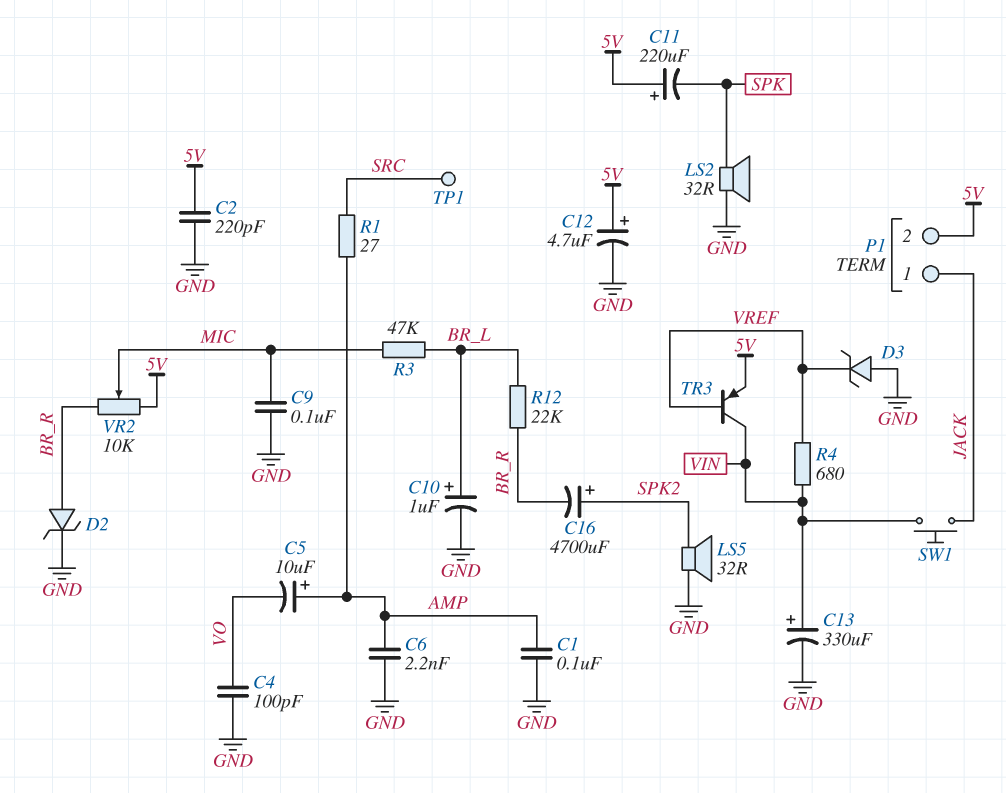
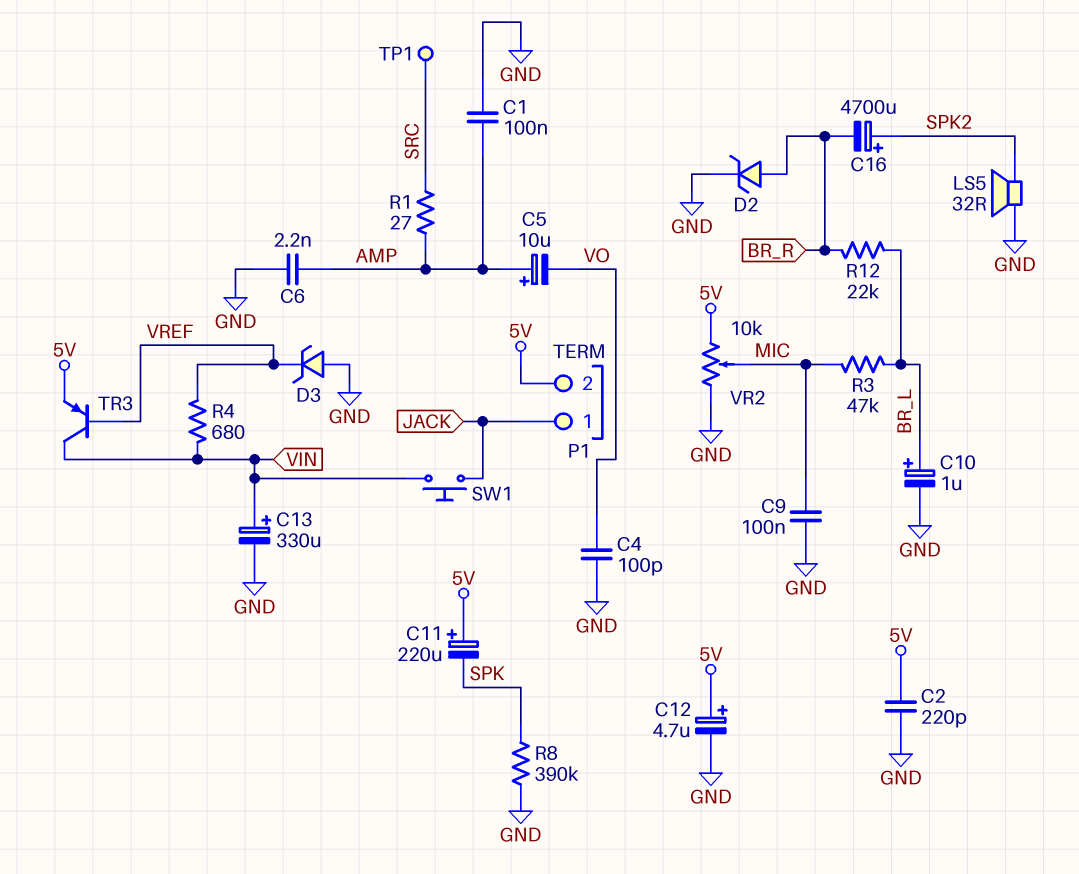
LS2: speaker 32R (GND, SPK) -> none
R8: none -> 390k (GND, SPK)
VR2: 10k (5V, BR_R, wiper MIC) -> 10k (5V, GND, wiper MIC)

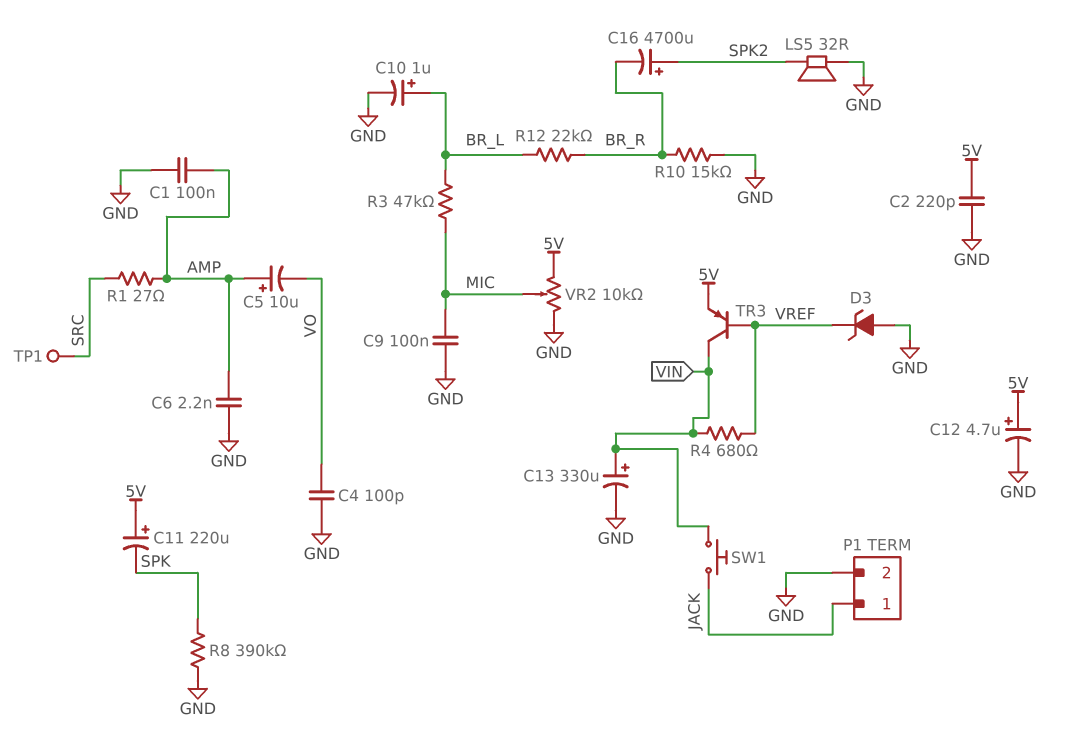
D2: zener (A BR_R, K GND) -> none
P1 pin 2: 5V -> GND
R10: none -> 15k (BR_R, GND)

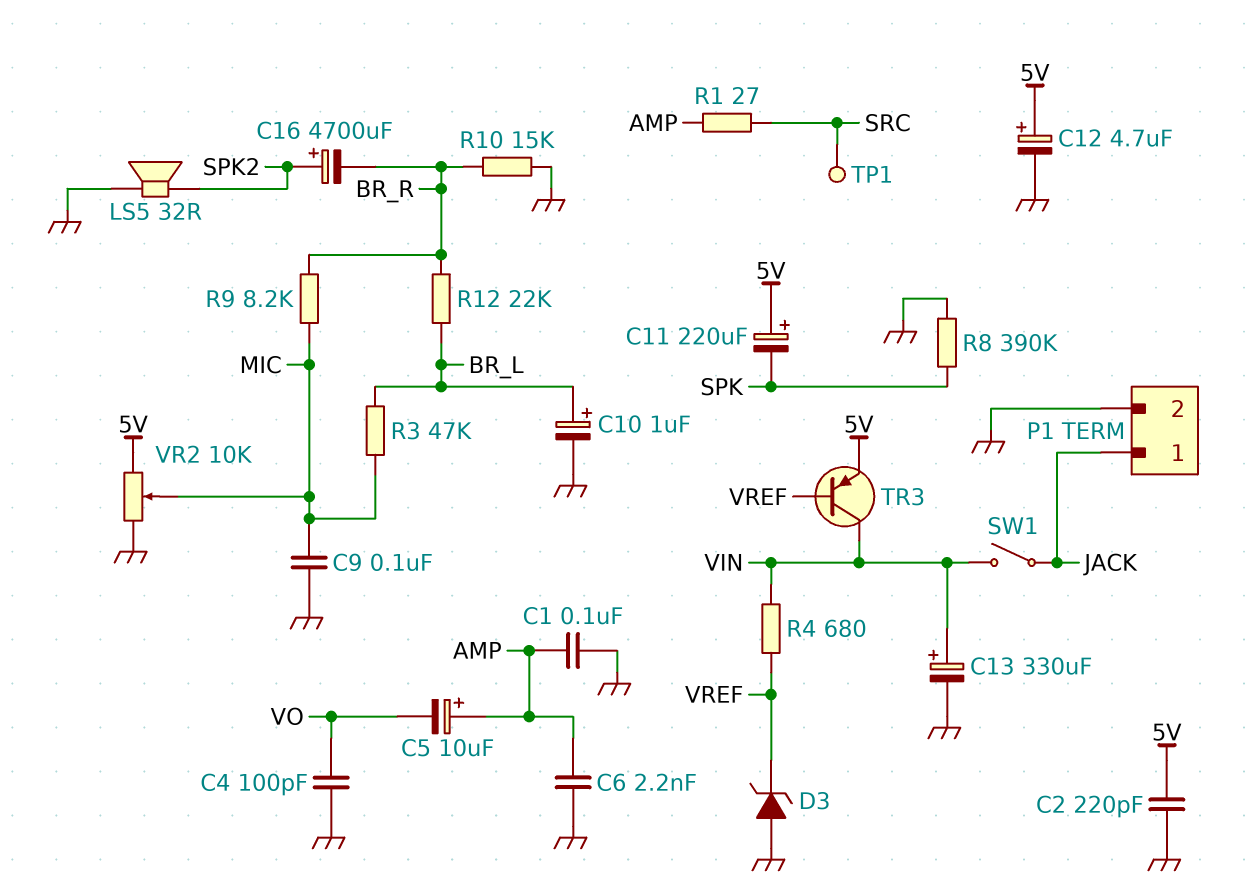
R9: none -> 8.2k (BR_R, MIC)
SW1: button (JACK, VIN) -> switch (JACK, VIN)

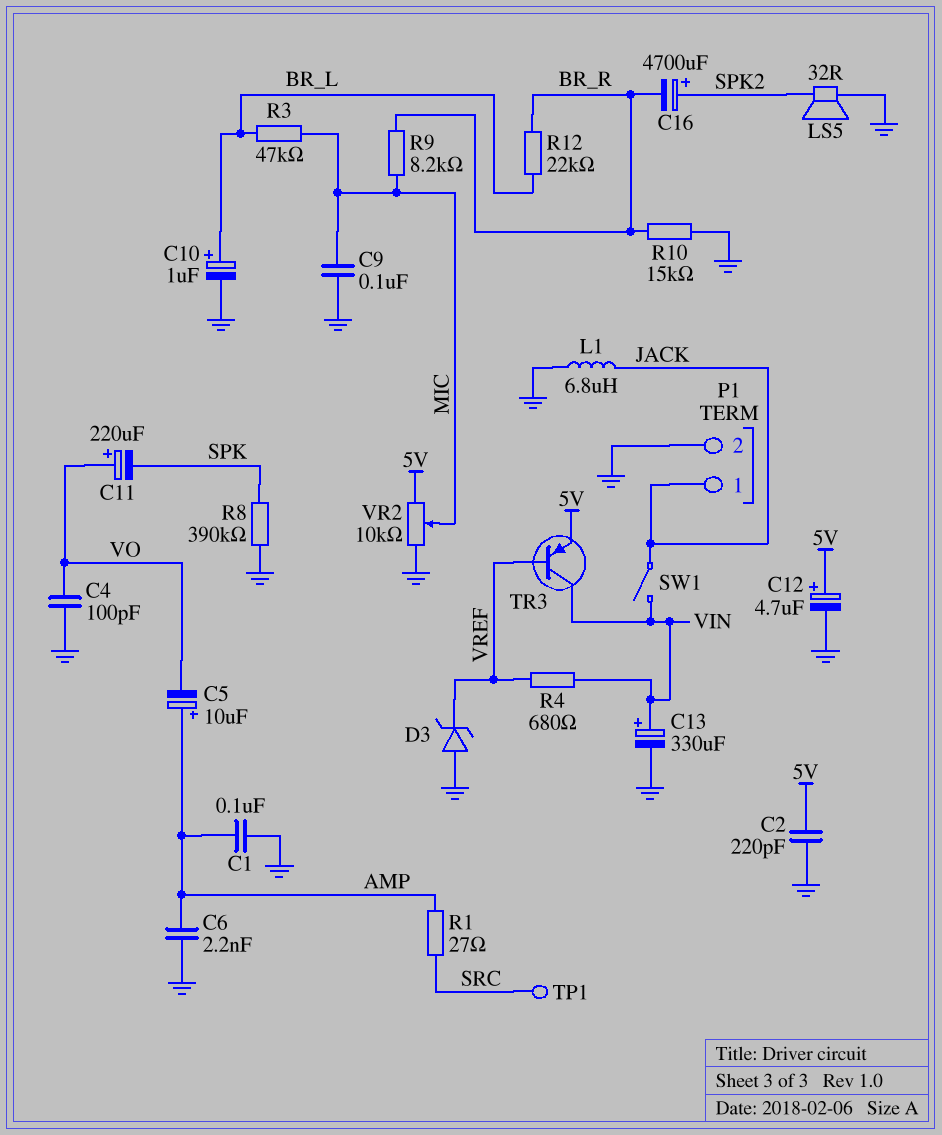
C11: 220uF (plus 5V, minus SPK) -> 220uF (plus VO, minus SPK)
L1: none -> 6.8uH (GND, JACK)

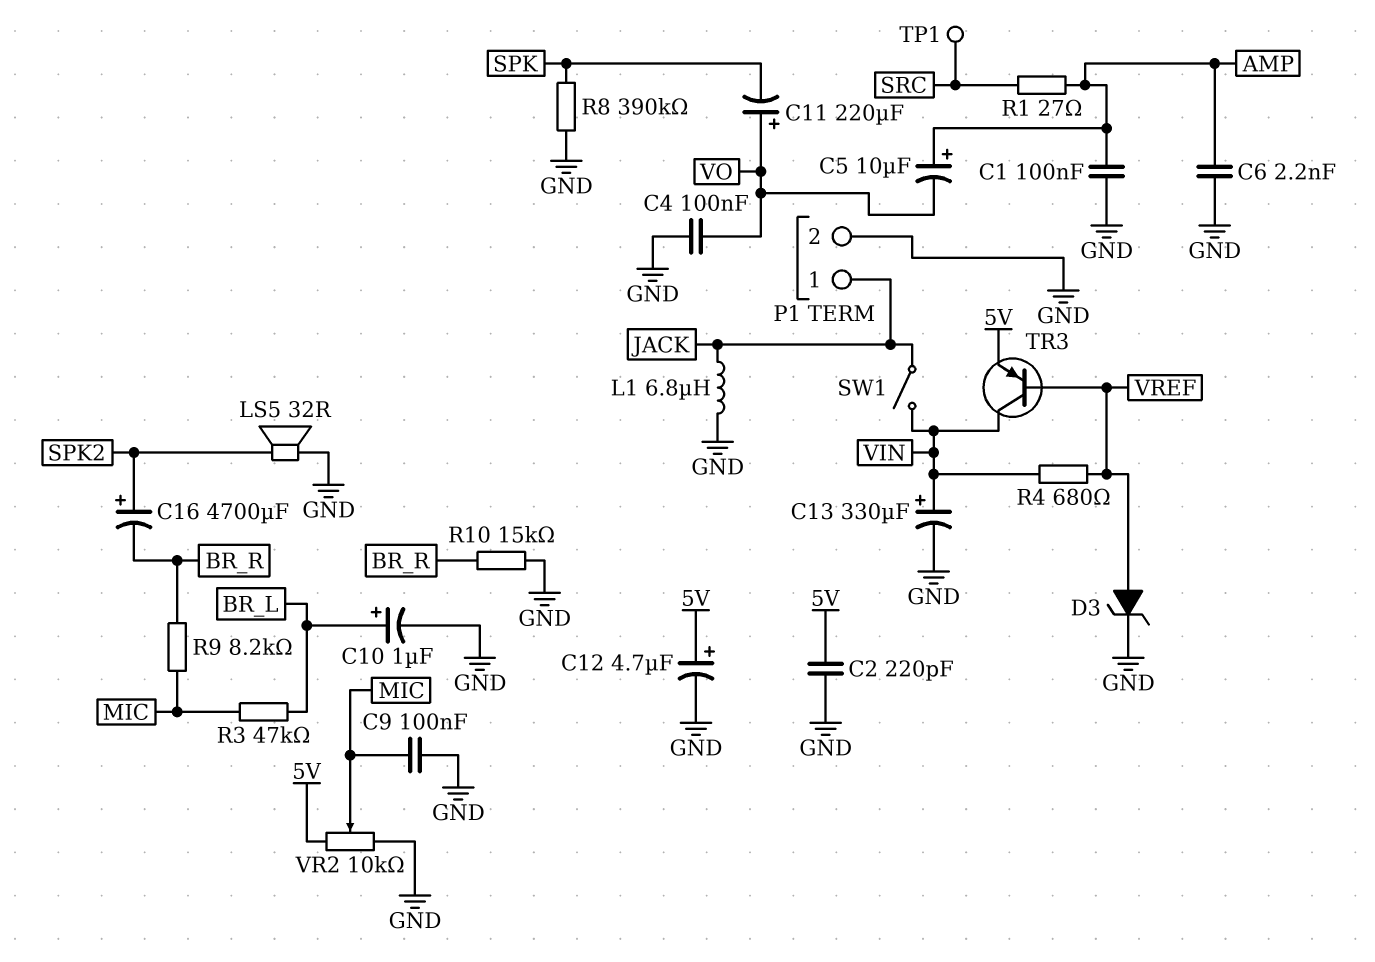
C4: 100pF (GND, VO) -> 100nF (GND, VO)
D3: zener (A GND, K VREF) -> zener (A VREF, K GND)
R12: 22k (BR_L, BR_R) -> none

